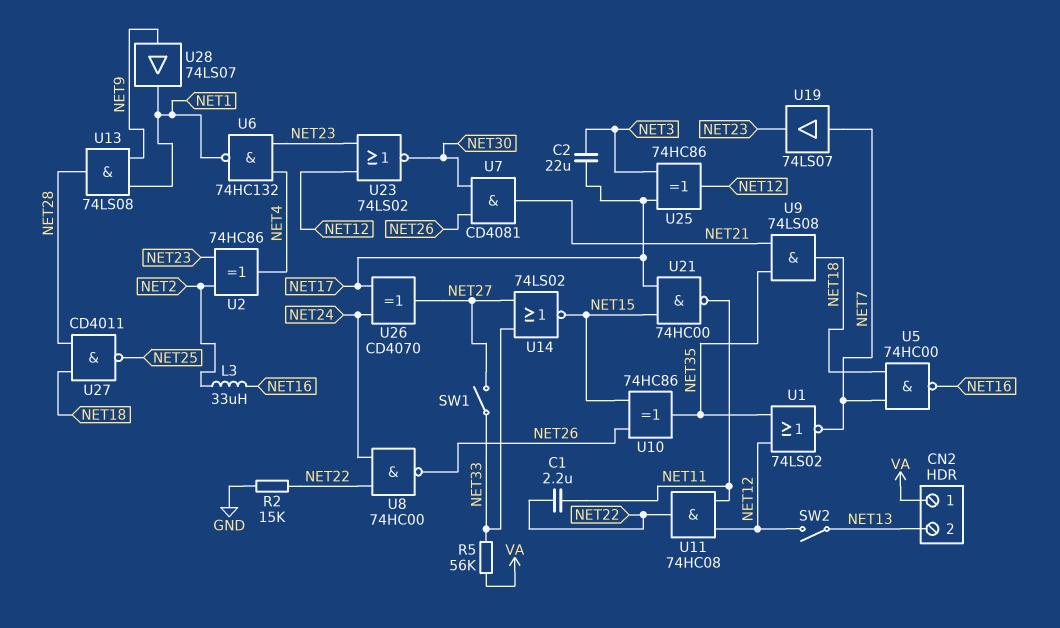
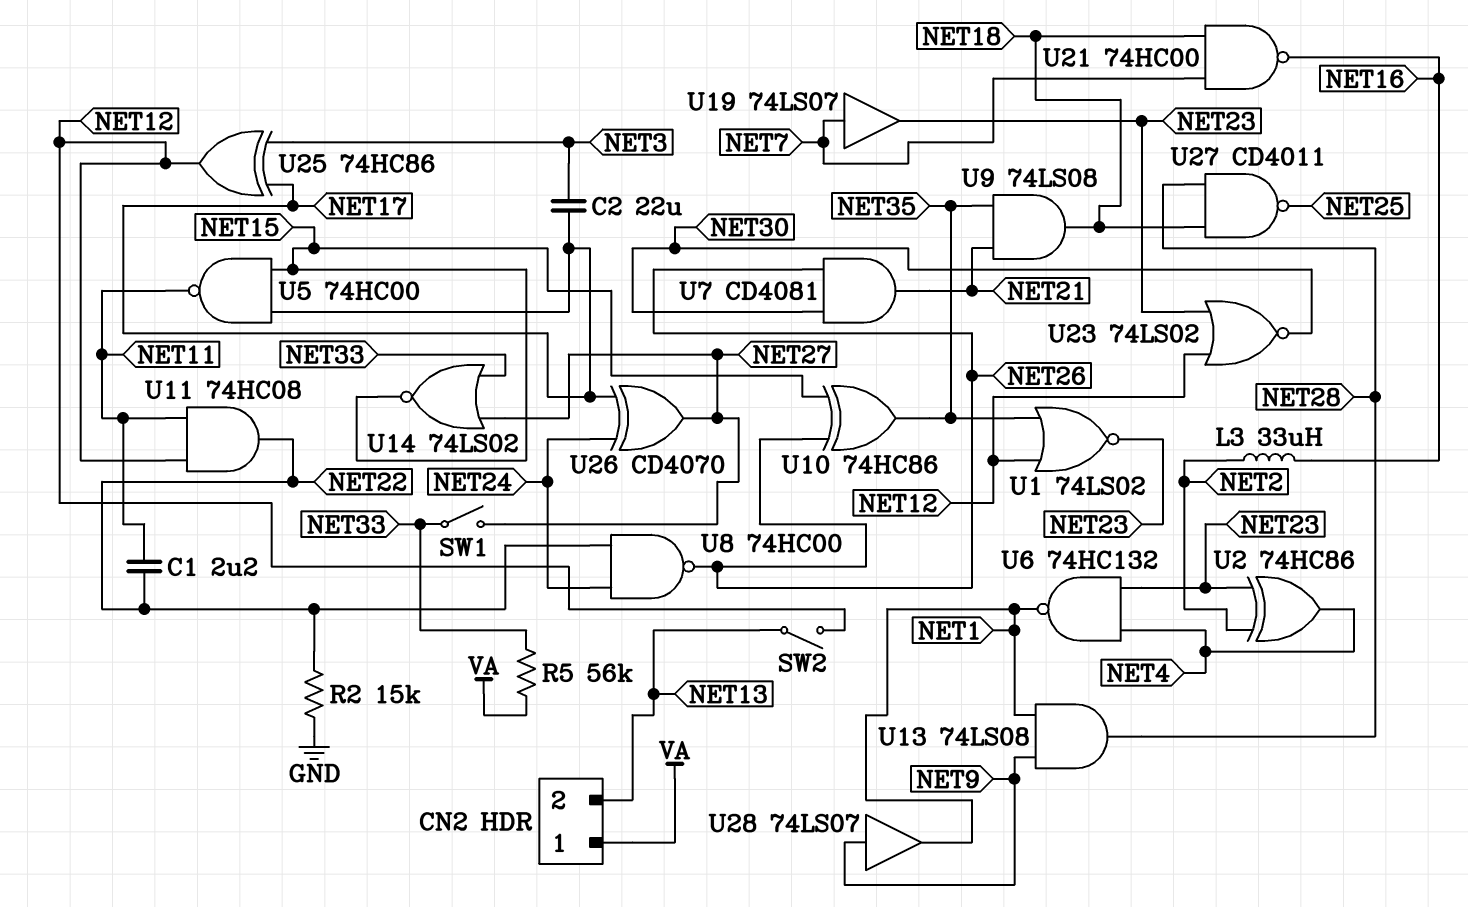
U1: NOR 74LS02 (in NET12, in NET35, out NET7) -> NOR 74LS02 (in NET12, in NET35, out NET23)
U5: NAND 74HC00 (in NET7, in NET18, out NET16) -> NAND 74HC00 (in NET15, in NET17, out NET11)
U21: NAND 74HC00 (in NET15, in NET17, out NET11) -> NAND 74HC00 (in NET7, in NET18, out NET16)

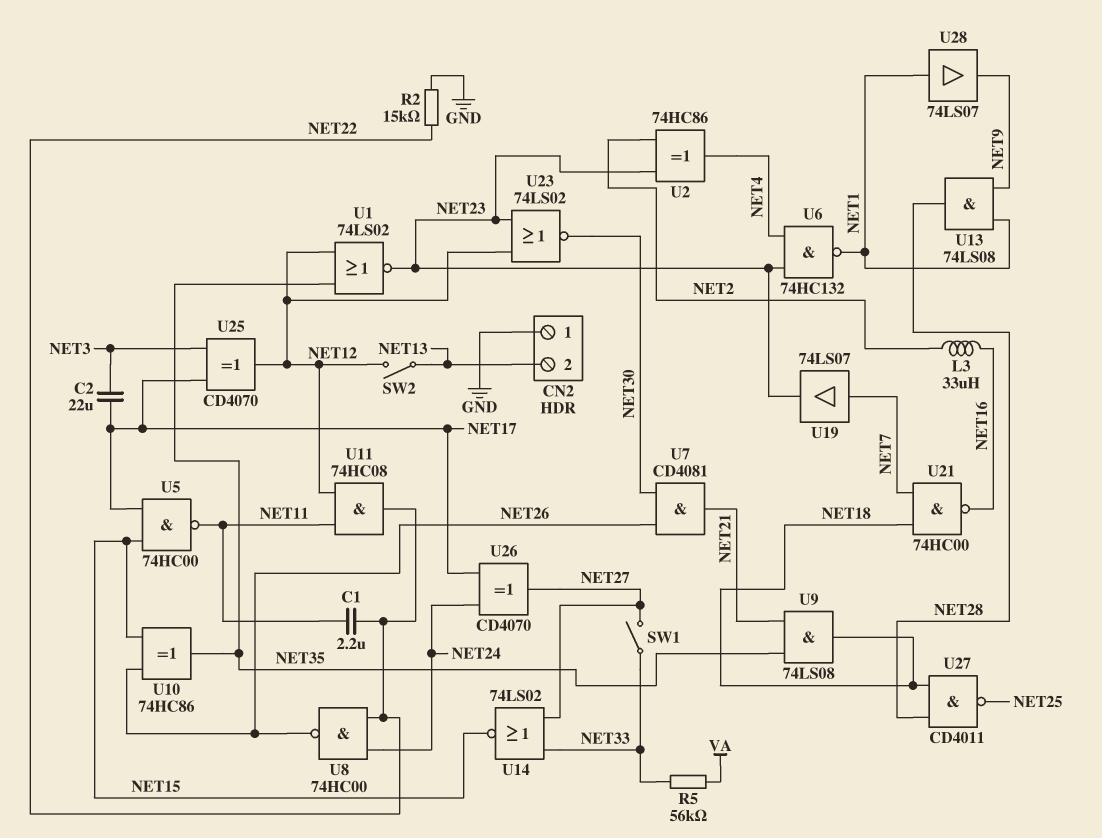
CN2 pin 1: VA -> GND
U25: XOR 74HC86 (in NET3, in NET17, out NET12) -> XOR CD4070 (in NET3, in NET17, out NET12)
U28: buffer 74LS07 (in NET9, out NET1) -> buffer 74LS07 (in NET1, out NET9)

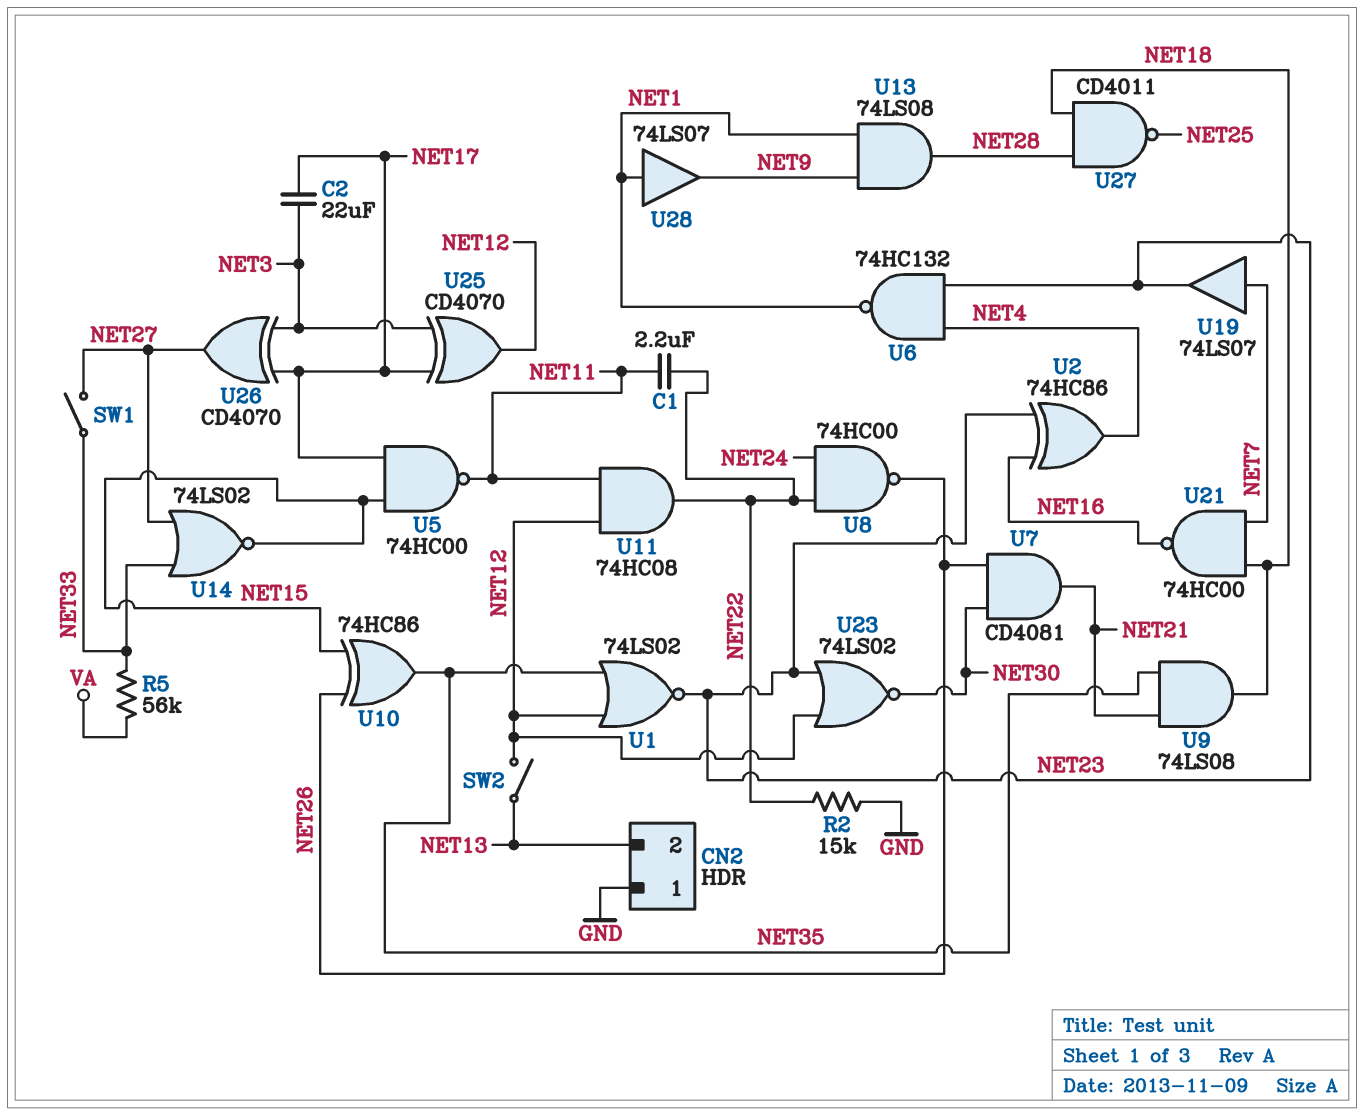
L3: 33uH (NET2, NET16) -> none
U2: XOR 74HC86 (in NET2, in NET23, out NET4) -> XOR 74HC86 (in NET16, in NET23, out NET4)
U26: XOR CD4070 (in NET17, in NET24, out NET27) -> XOR CD4070 (in NET3, in NET17, out NET27)

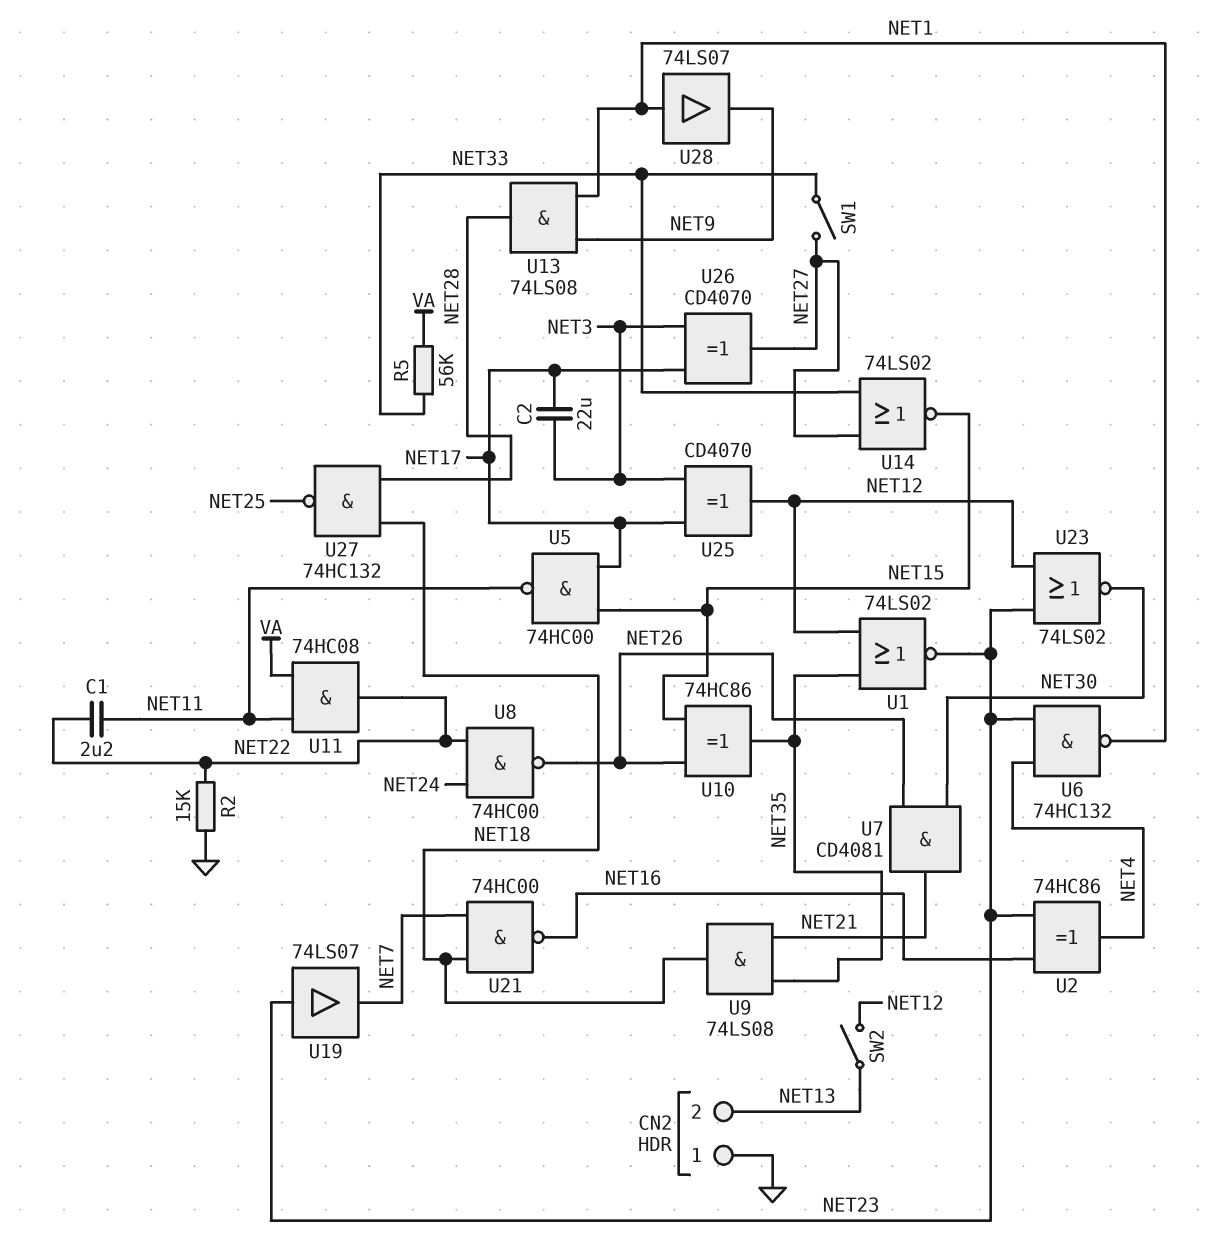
U11: AND 74HC08 (in NET11, in NET12, out NET22) -> AND 74HC08 (in NET11, in VA, out NET22)
U19: buffer 74LS07 (in NET7, out NET23) -> buffer 74LS07 (in NET23, out NET7)
U27: NAND CD4011 (in NET18, in NET28, out NET25) -> NAND 74HC132 (in NET18, in NET28, out NET25)

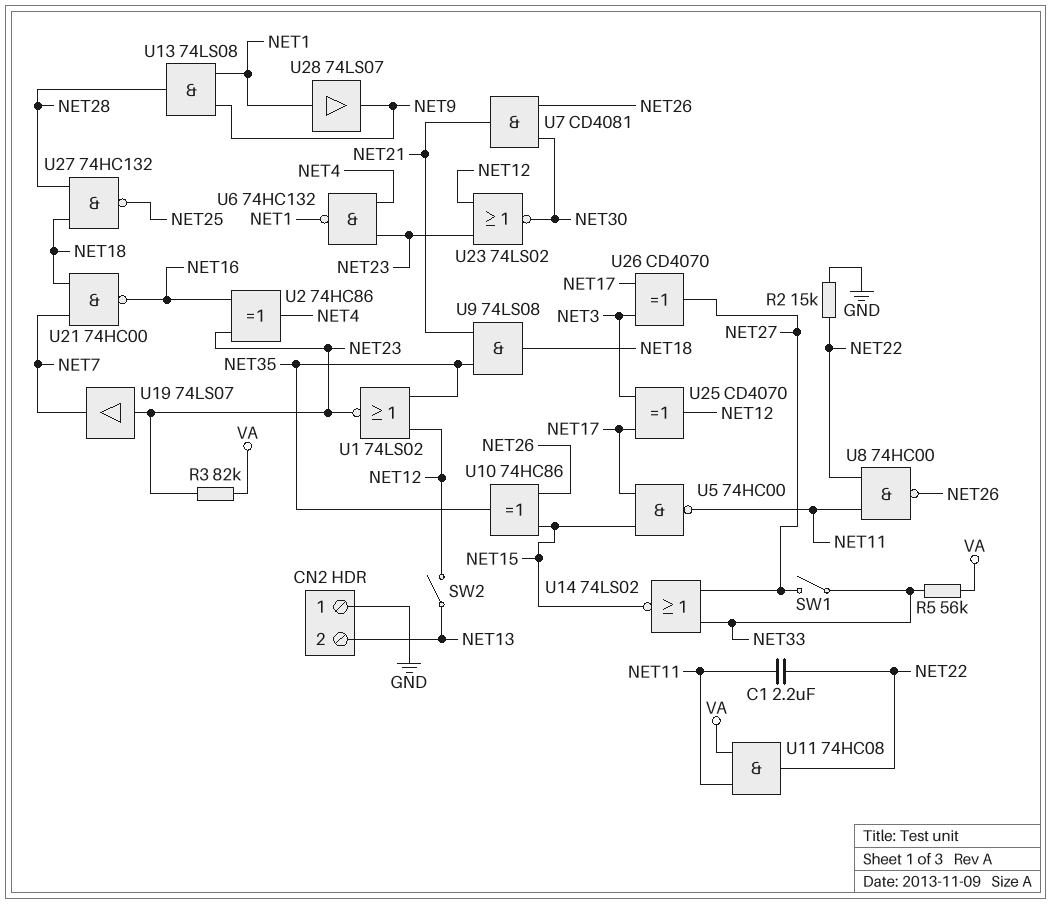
C2: 22uF (NET3, NET17) -> none
R3: none -> 82k (NET23, VA)
U8: NAND 74HC00 (in NET22, in NET24, out NET26) -> NAND 74HC00 (in NET11, in NET22, out NET26)

